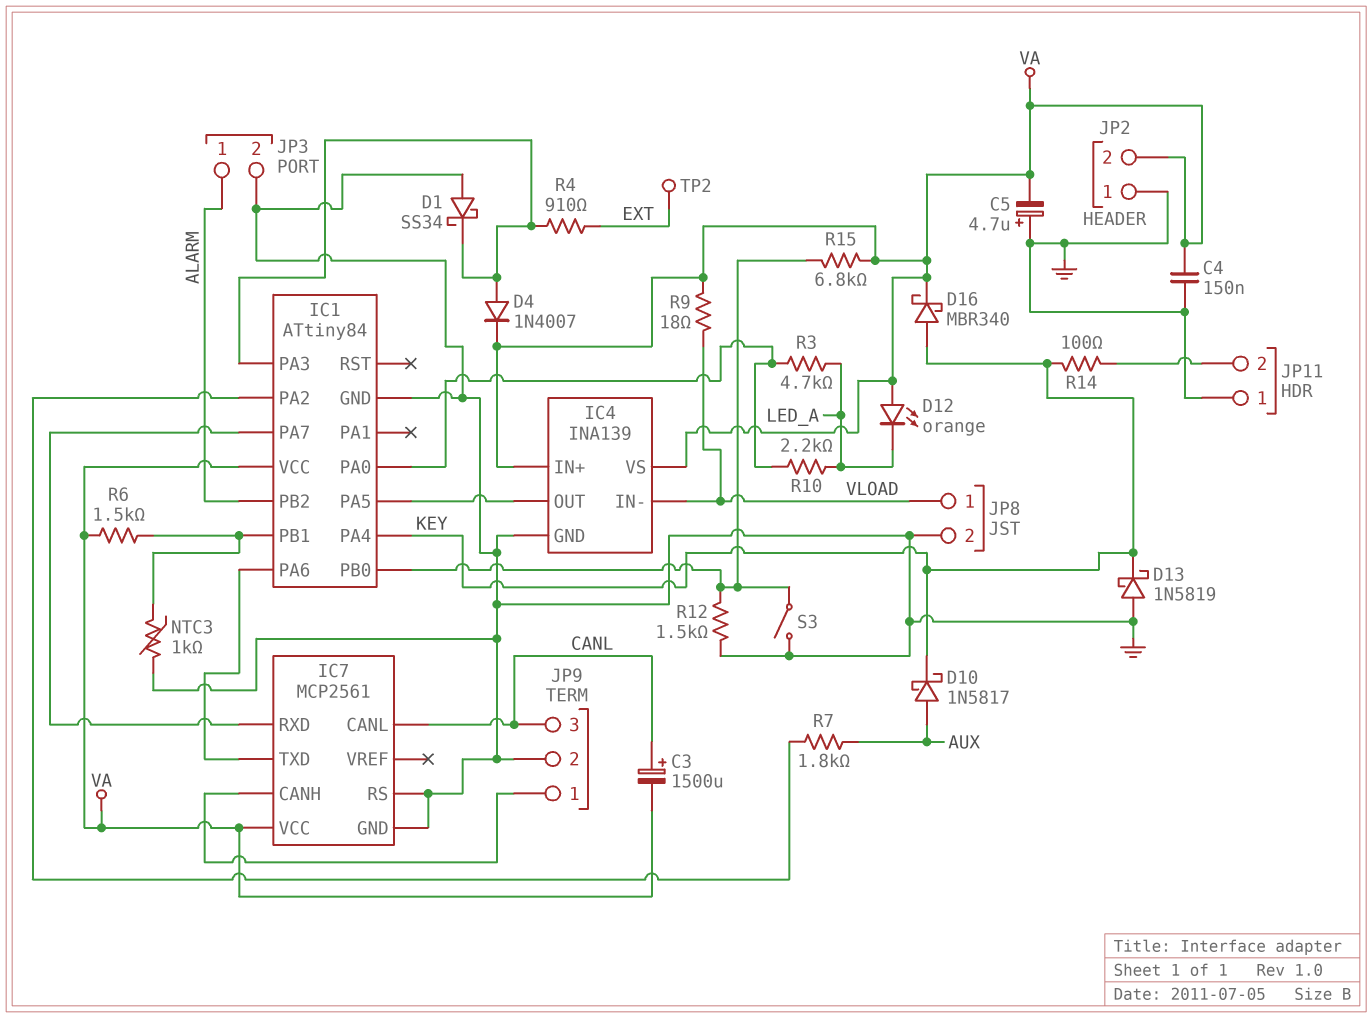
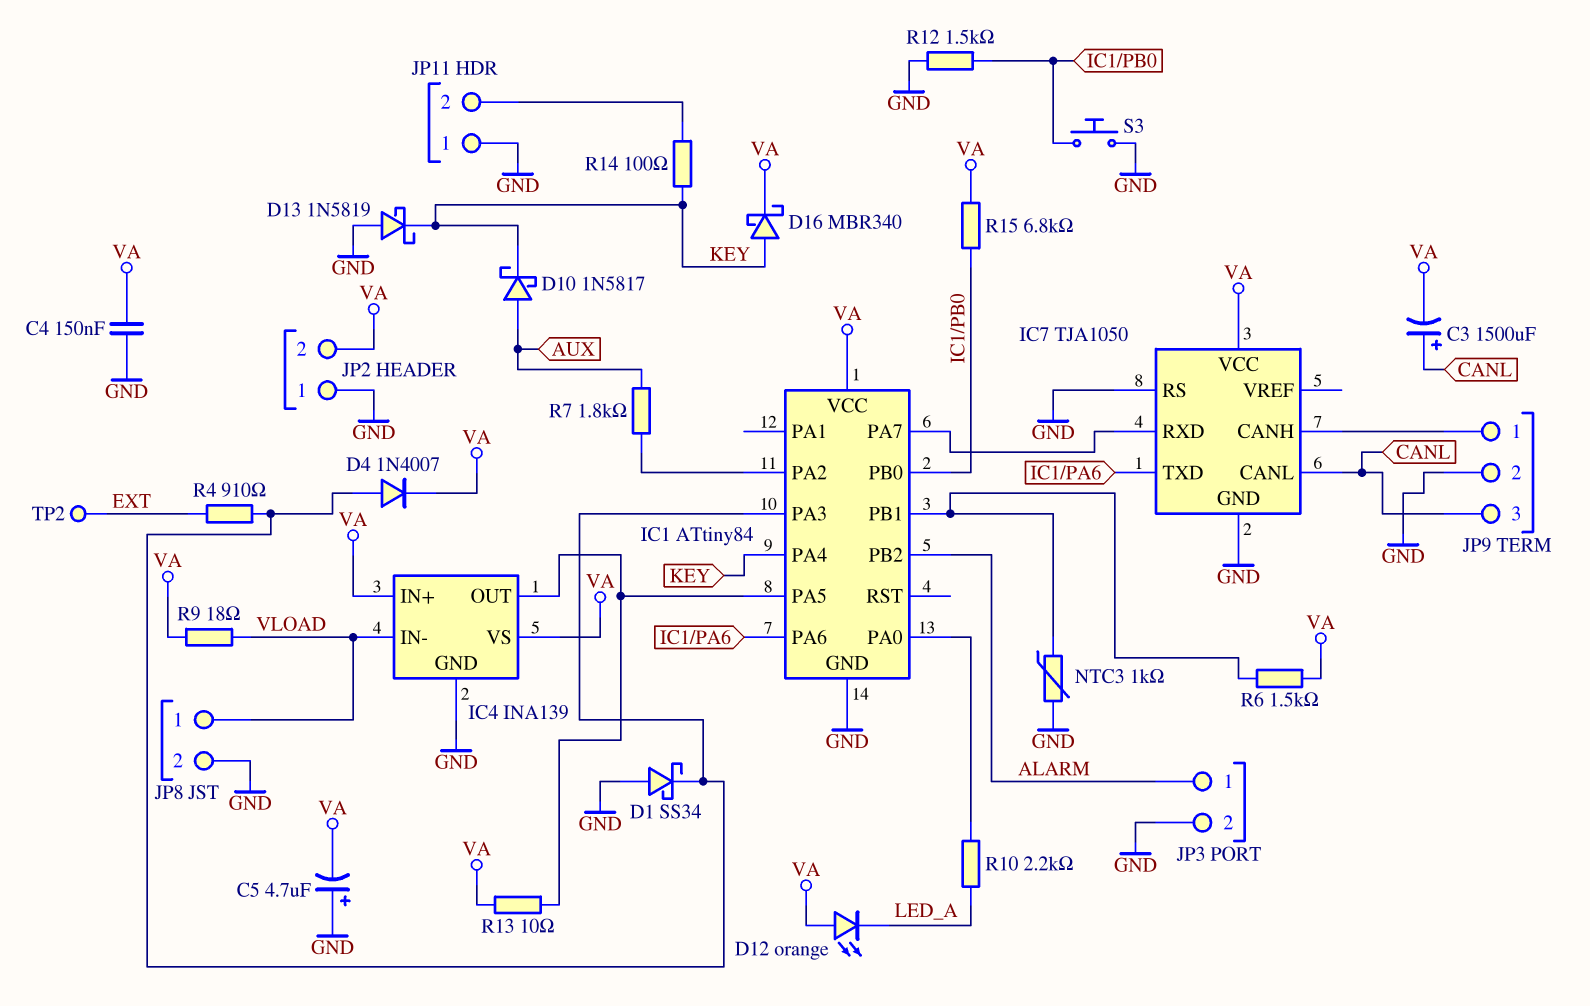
IC7: MCP2561 -> TJA1050
R3: 4.7k (IC1/PA0, LED_A) -> none
R13: none -> 10 (IC1/PA5, VA)
S3: switch (GND, IC1/PB0) -> button (GND, IC1/PB0)

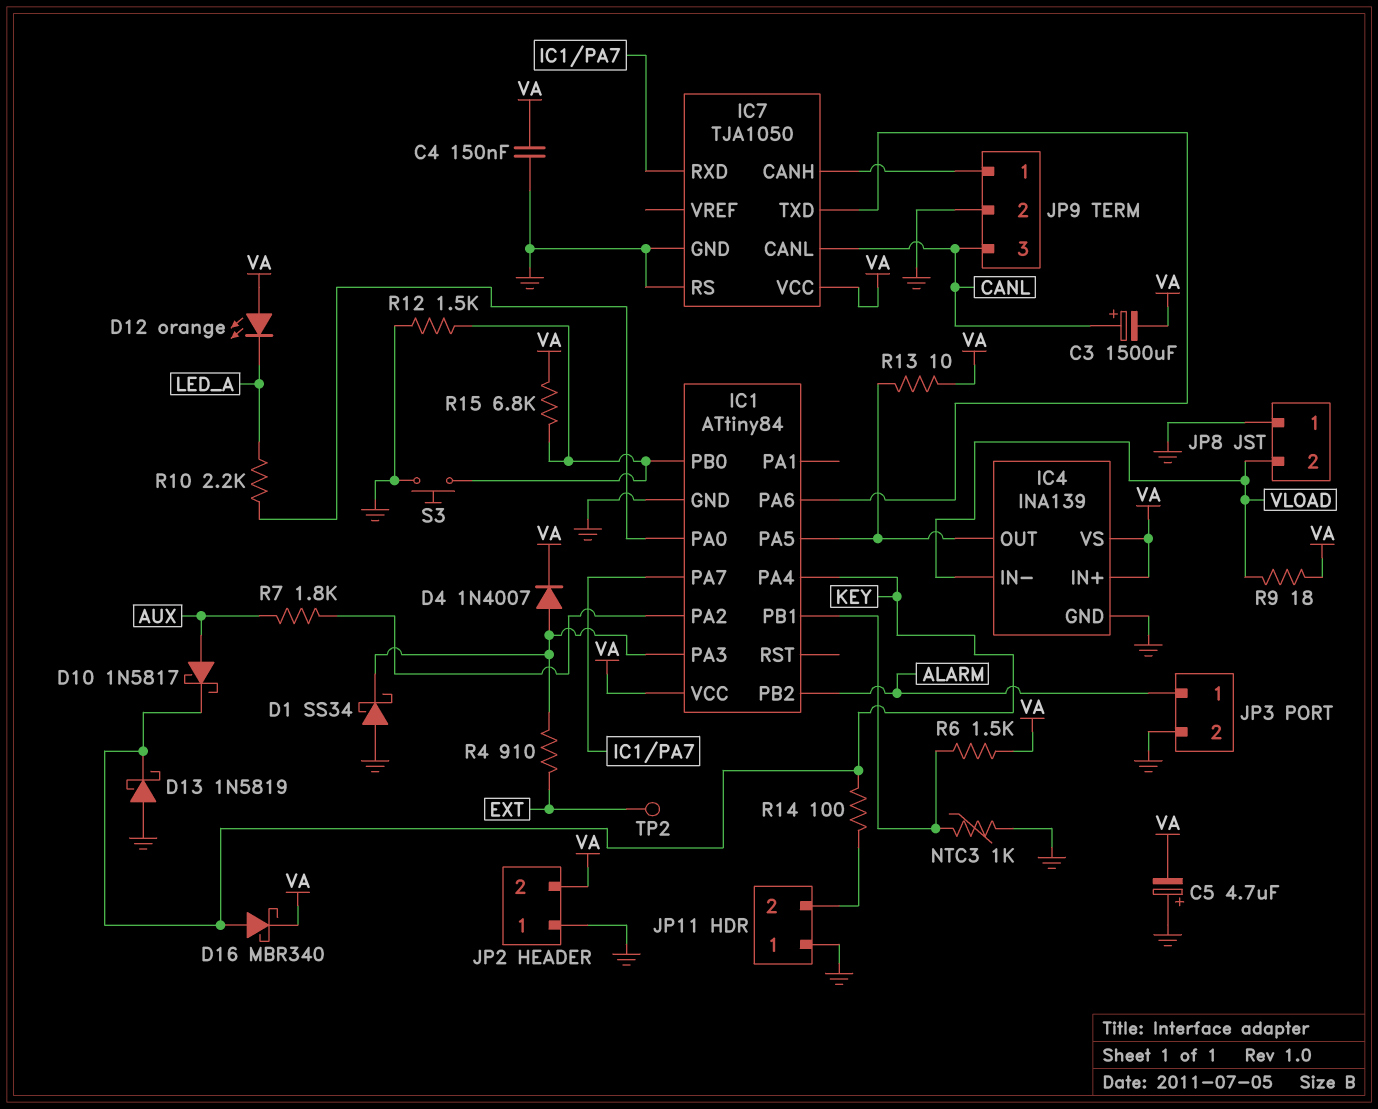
JP8 pin 1: VLOAD -> GND
JP8 pin 2: GND -> VLOAD

